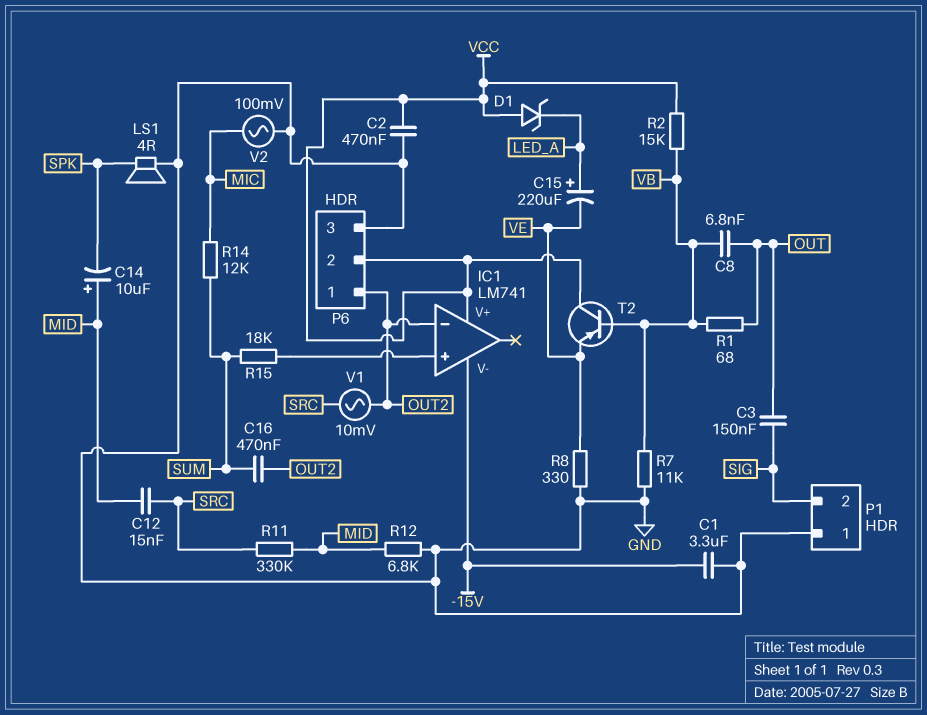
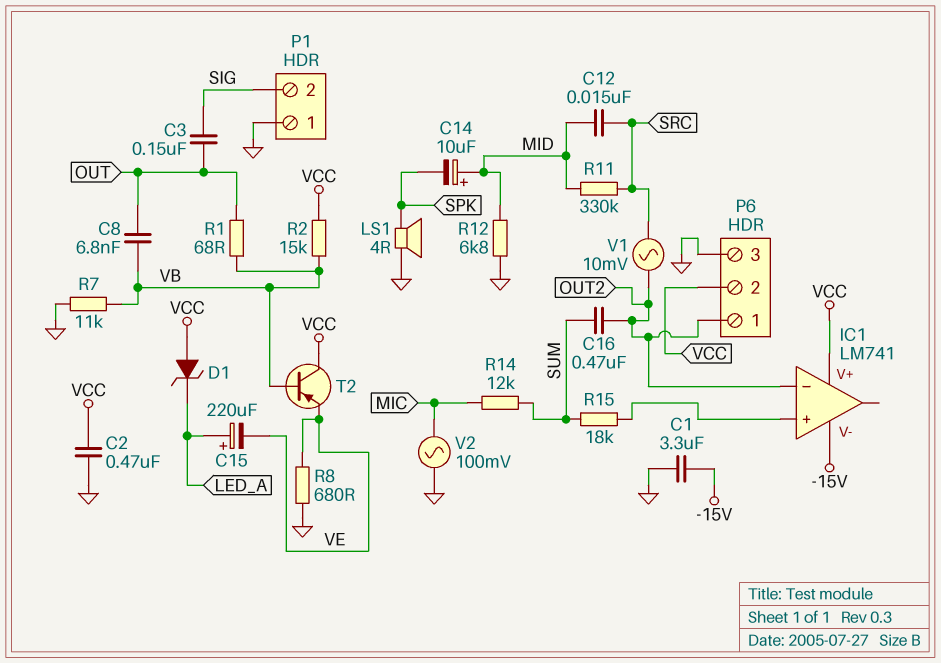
R8: 330 (GND, VE) -> 680 (GND, VE)

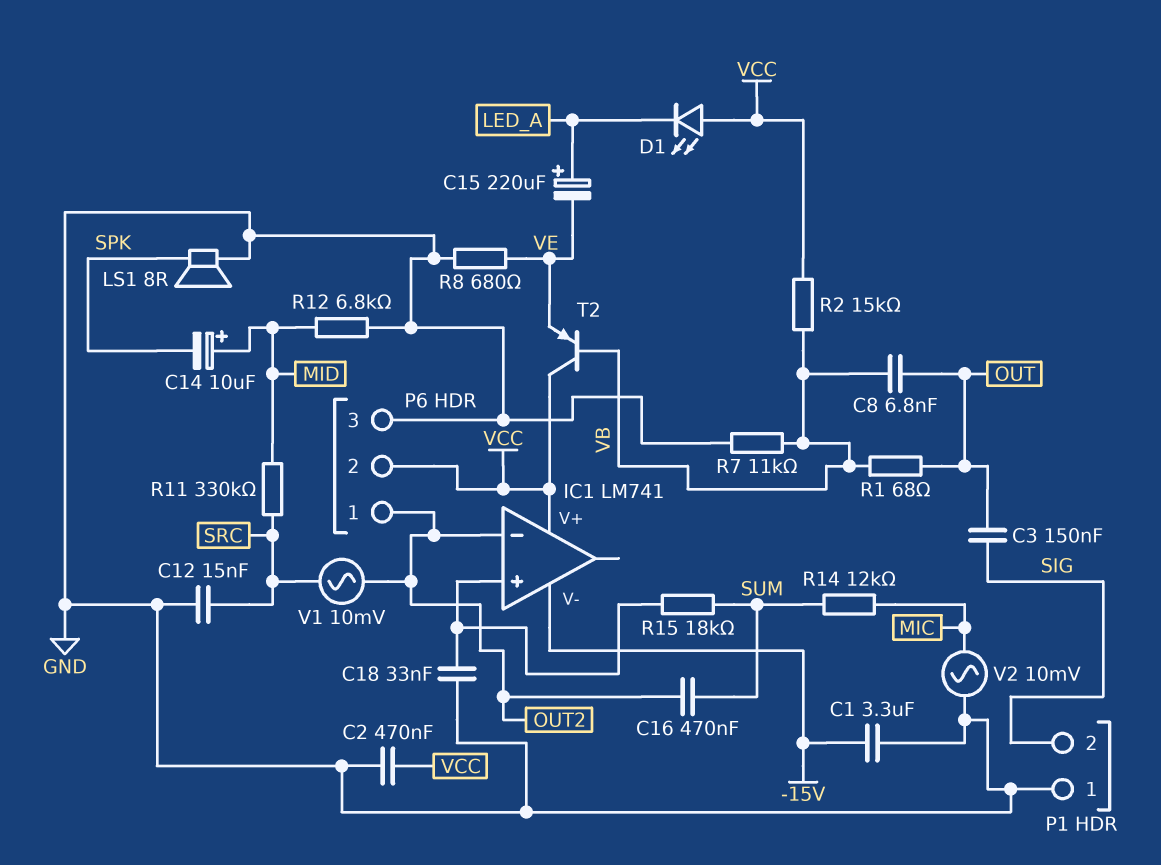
C12: 15nF (MID, SRC) -> 15nF (GND, SRC)
C18: none -> 33nF (GND, IC1/in+)
D1: zener (A VCC, K LED_A) -> LED (A VCC, K LED_A)
LS1: speaker 4R (GND, SPK) -> speaker 8R (GND, SPK)
V2: AC 100mV (GND, MIC) -> AC 10mV (GND, MIC)

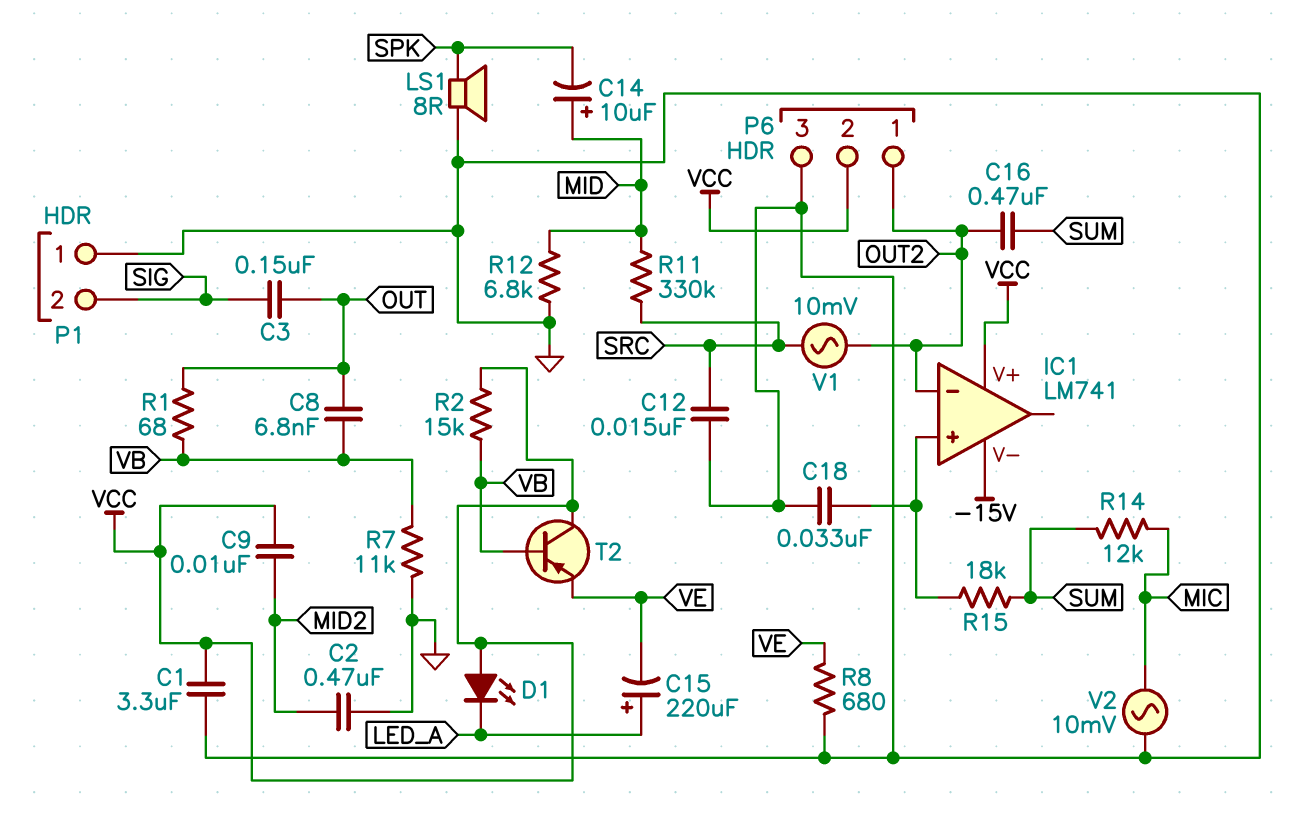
C1: 3.3uF (-15V, GND) -> 3.3uF (GND, VCC)
C2: 470nF (GND, VCC) -> 470nF (GND, MID2)
C9: none -> 10nF (MID2, VCC)

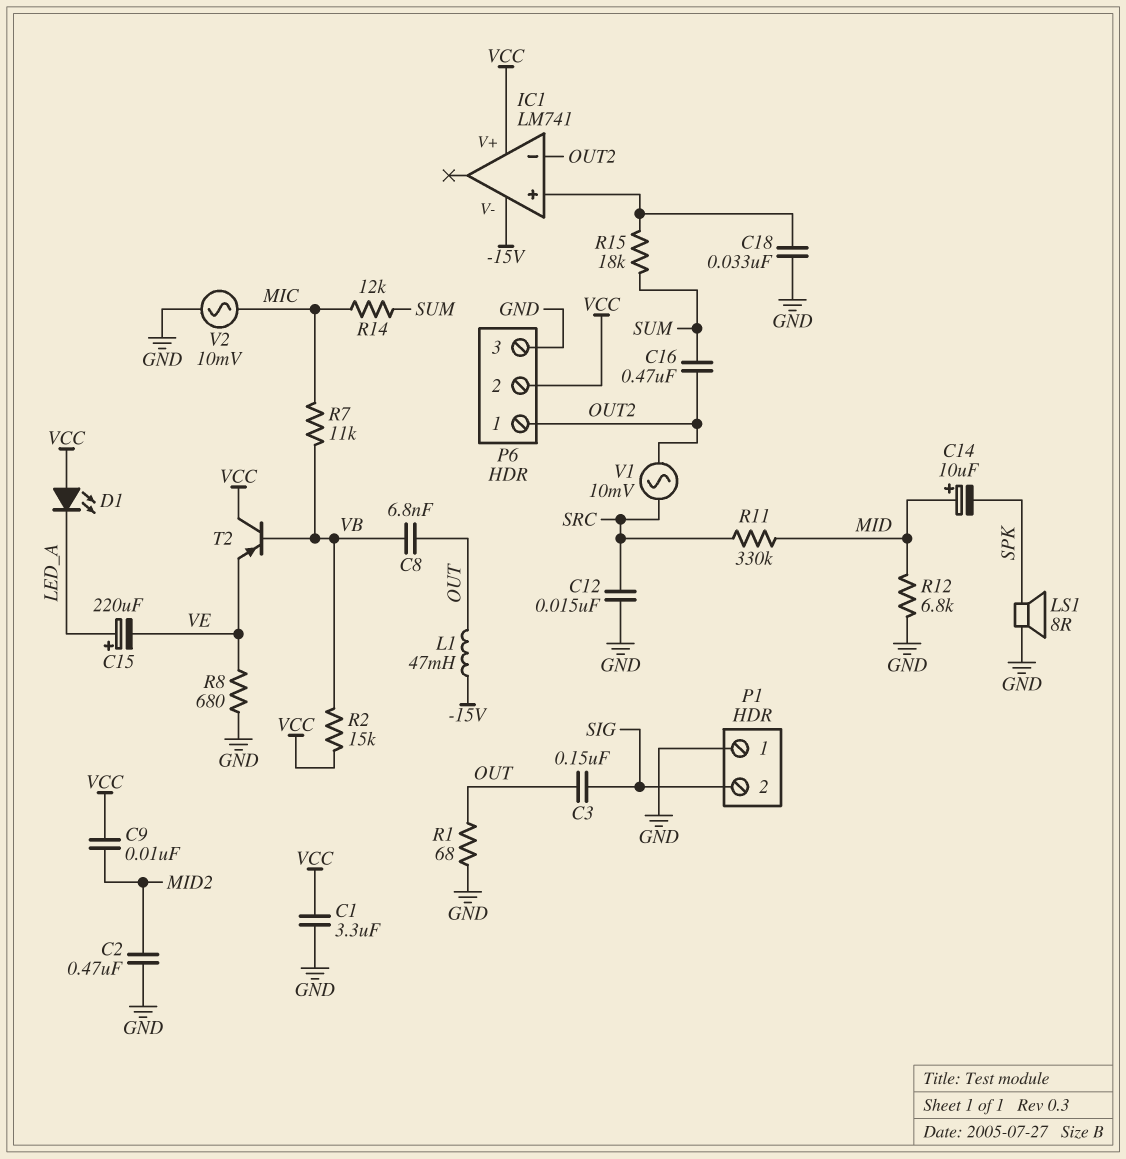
L1: none -> 47mH (-15V, OUT)
R1: 68 (OUT, VB) -> 68 (GND, OUT)
R7: 11k (GND, VB) -> 11k (MIC, VB)

